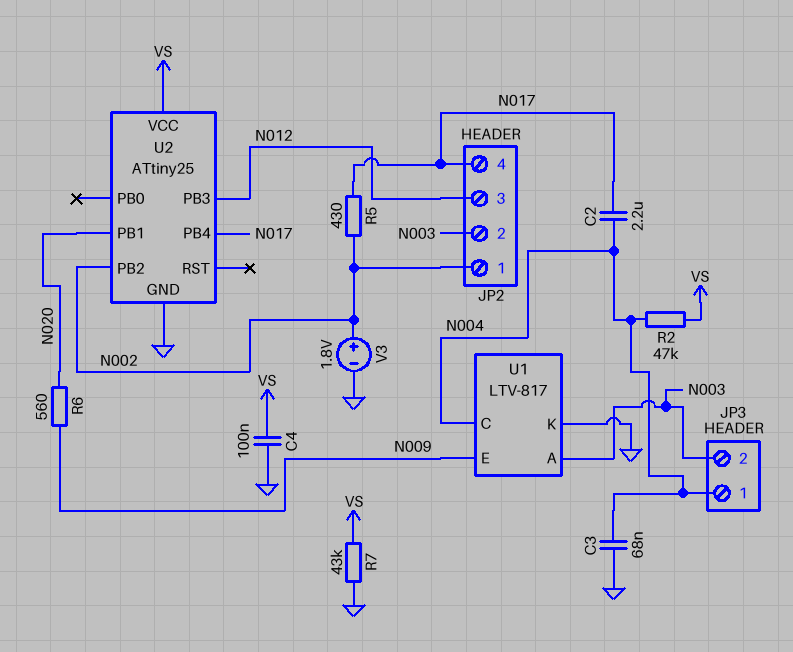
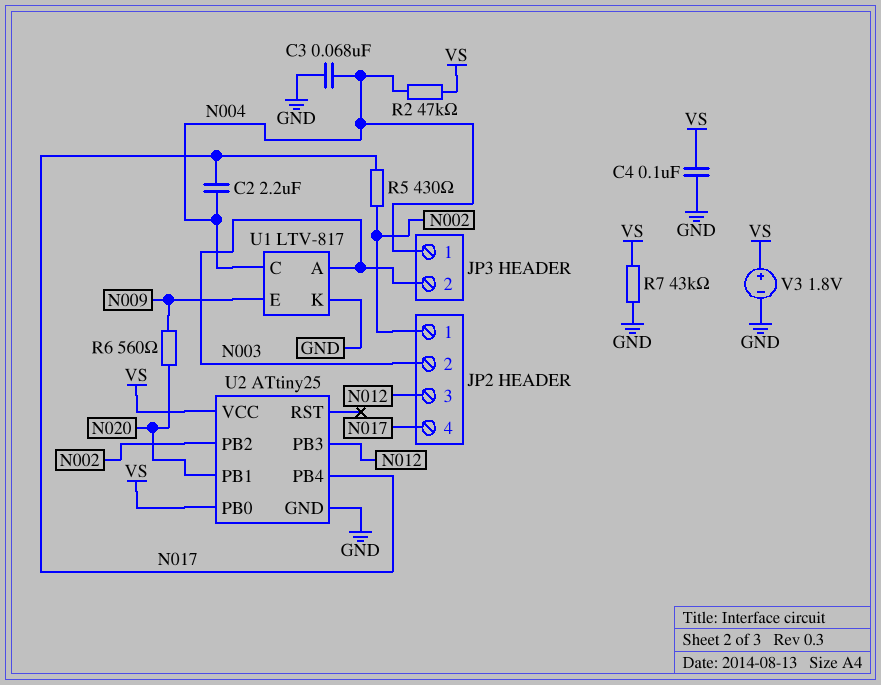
U2 pin PB0: none -> VS
V3: 1.8V (plus N002, minus GND) -> 1.8V (plus VS, minus GND)

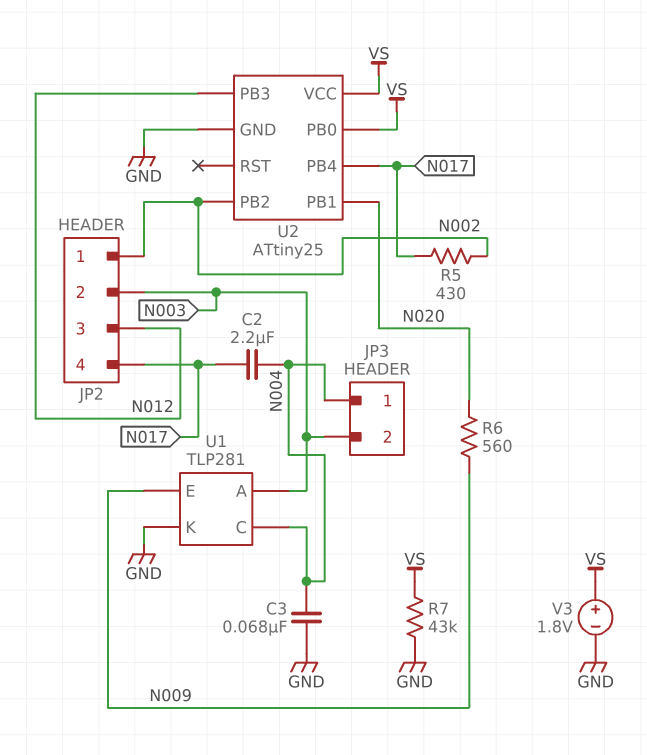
C4: 100nF (GND, VS) -> none
R2: 47k (N004, VS) -> none
U1: LTV-817 -> TLP281

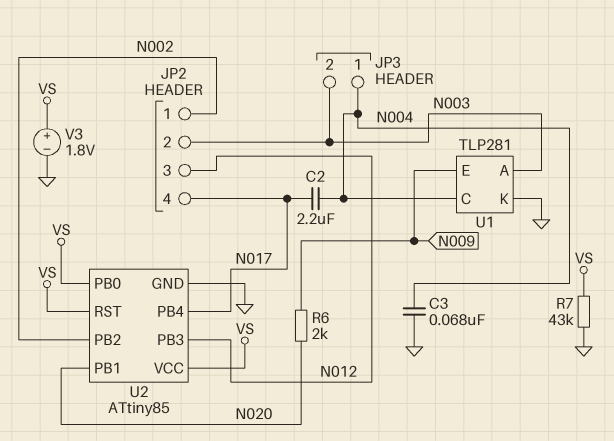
R5: 430 (N002, N017) -> none
R6: 560 (N009, N020) -> 2k (N009, N020)
U2: ATtiny25 -> ATtiny85
U2 pin RST: none -> VS

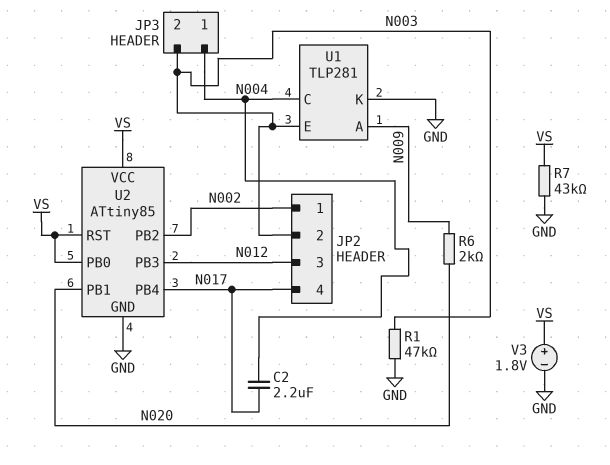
C3: 68nF (GND, N004) -> none
R1: none -> 47k (GND, N003)
U1 pin A: N003 -> N009
U1 pin E: N009 -> N003

